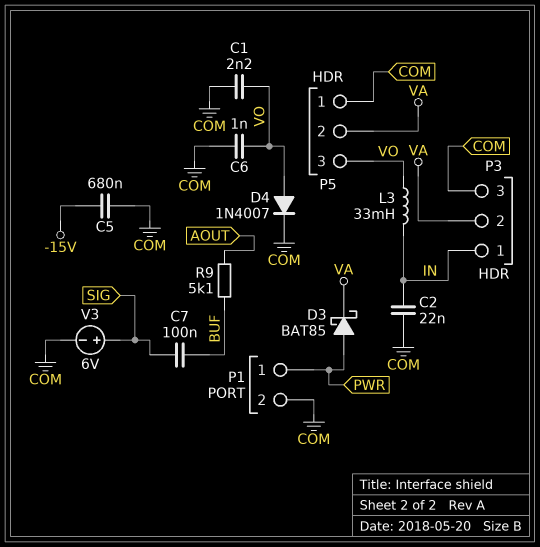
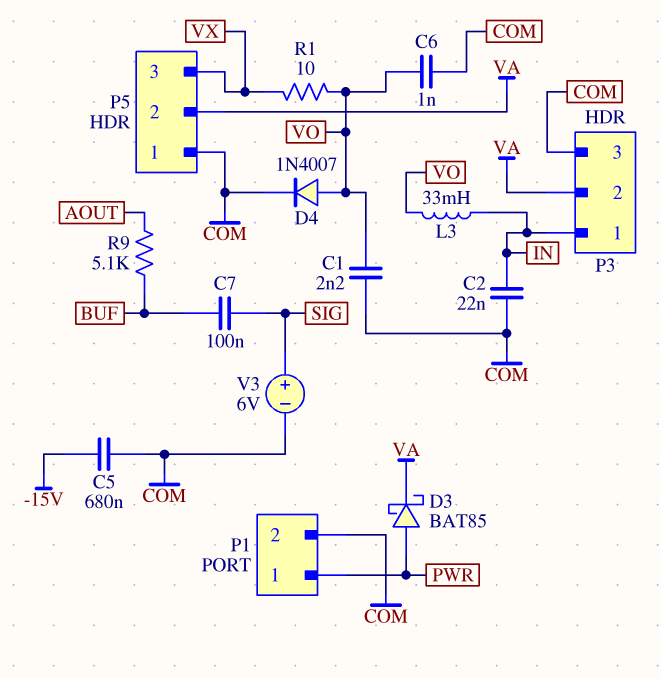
P5 pin 3: VO -> VX
R1: none -> 10 (VO, VX)

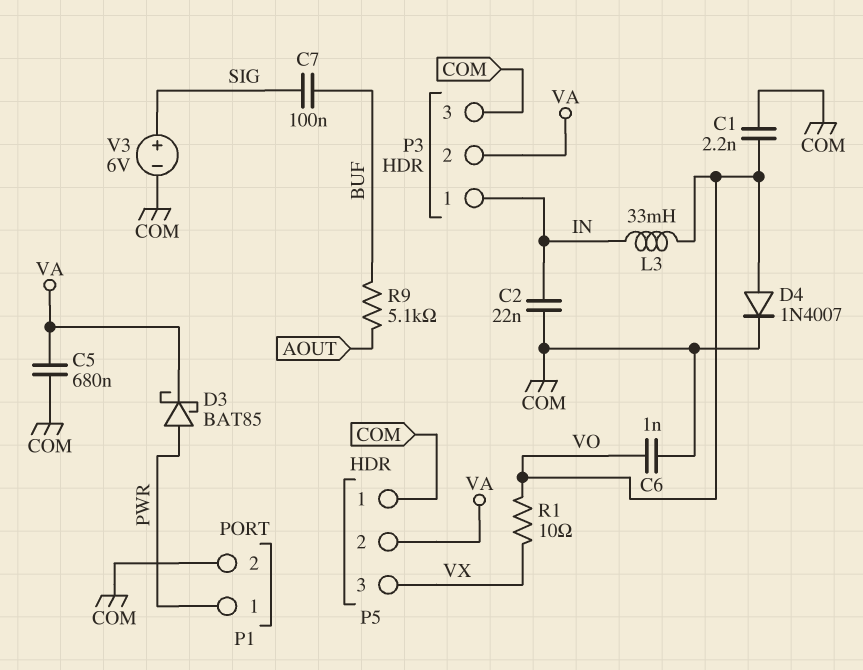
C5: 680nF (-15V, COM) -> 680nF (COM, VA)

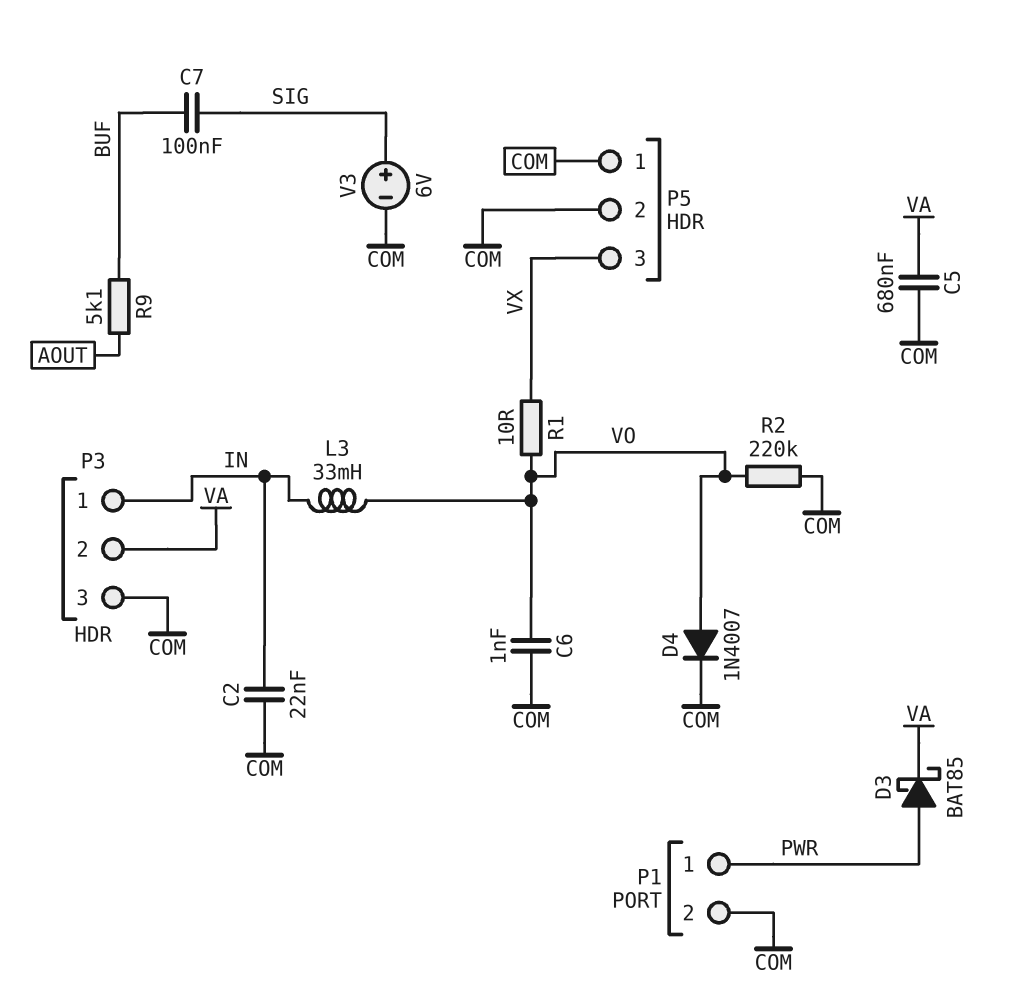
C1: 2.2nF (COM, VO) -> none
P5 pin 2: VA -> COM
R2: none -> 220k (COM, VO)

